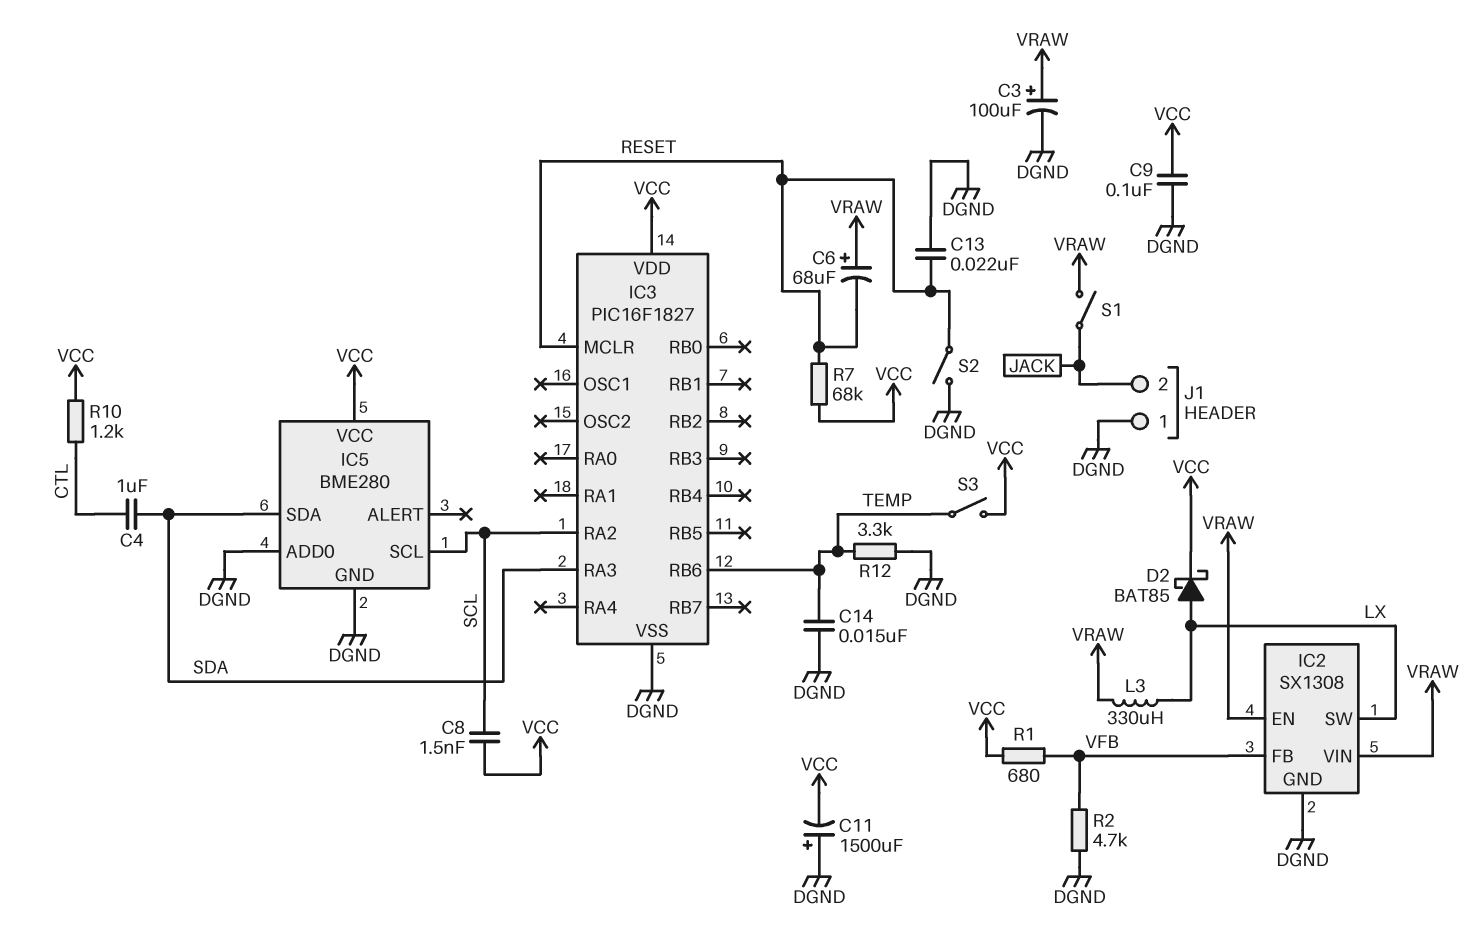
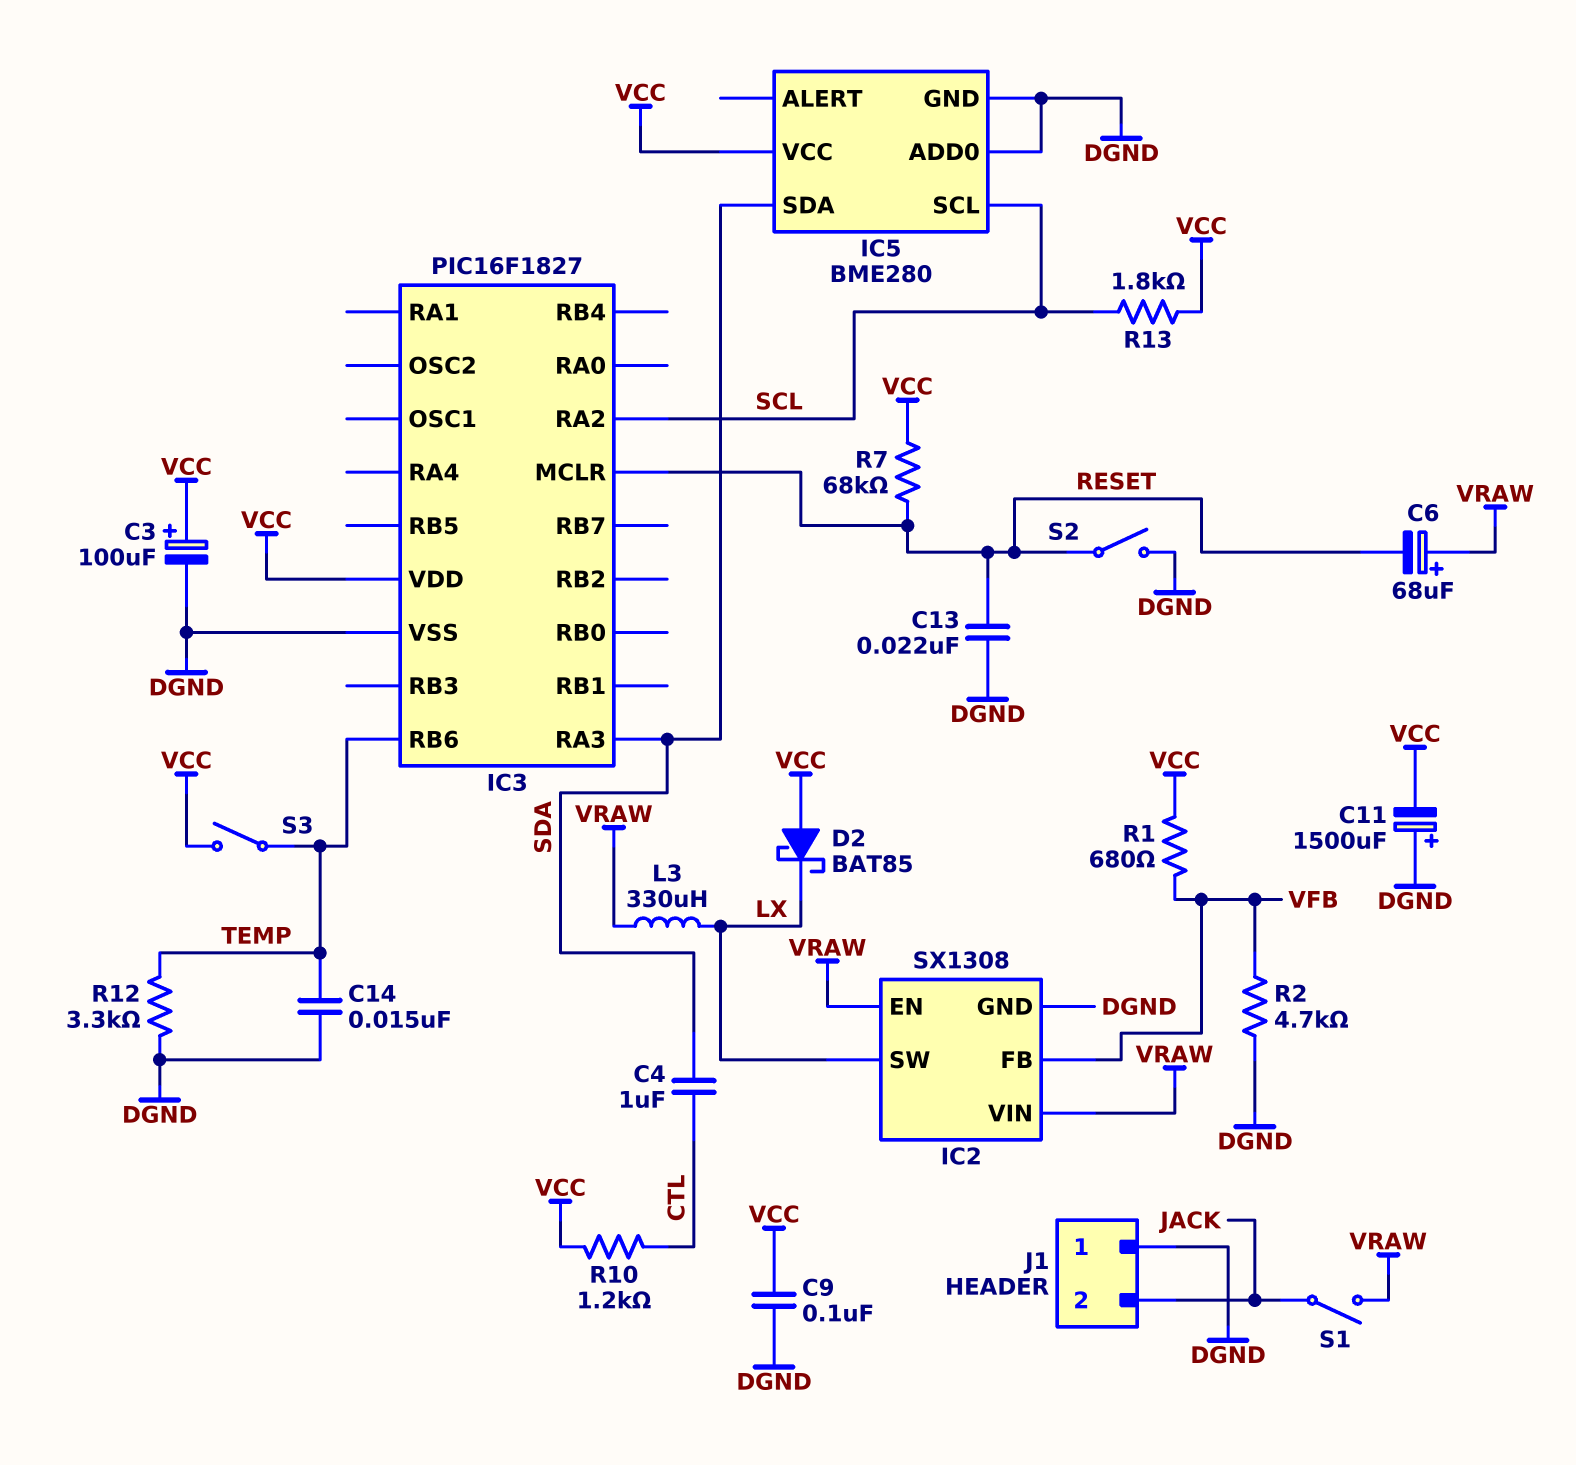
C3: 100uF (plus VRAW, minus DGND) -> 100uF (plus VCC, minus DGND)
C8: 1.5nF (SCL, VCC) -> none
D2: schottky BAT85 (A LX, K VCC) -> schottky BAT85 (A VCC, K LX)
R13: none -> 1.8k (SCL, VCC)

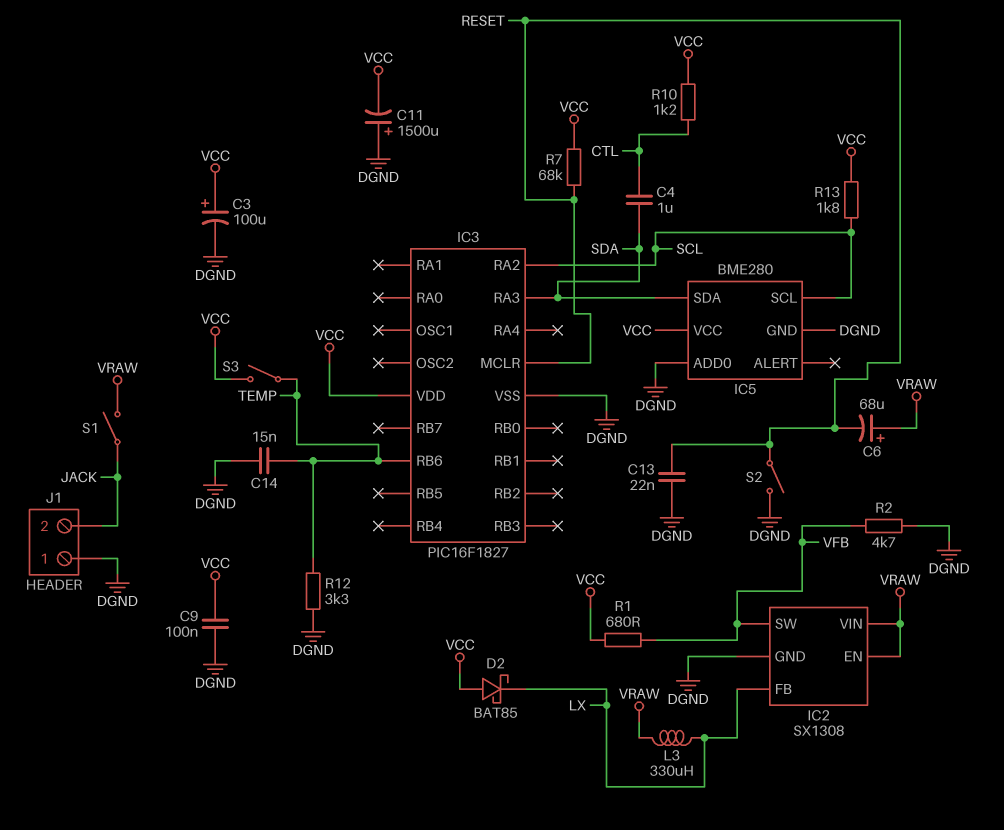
IC2 pin FB: VFB -> LX
IC2 pin SW: LX -> VFB

